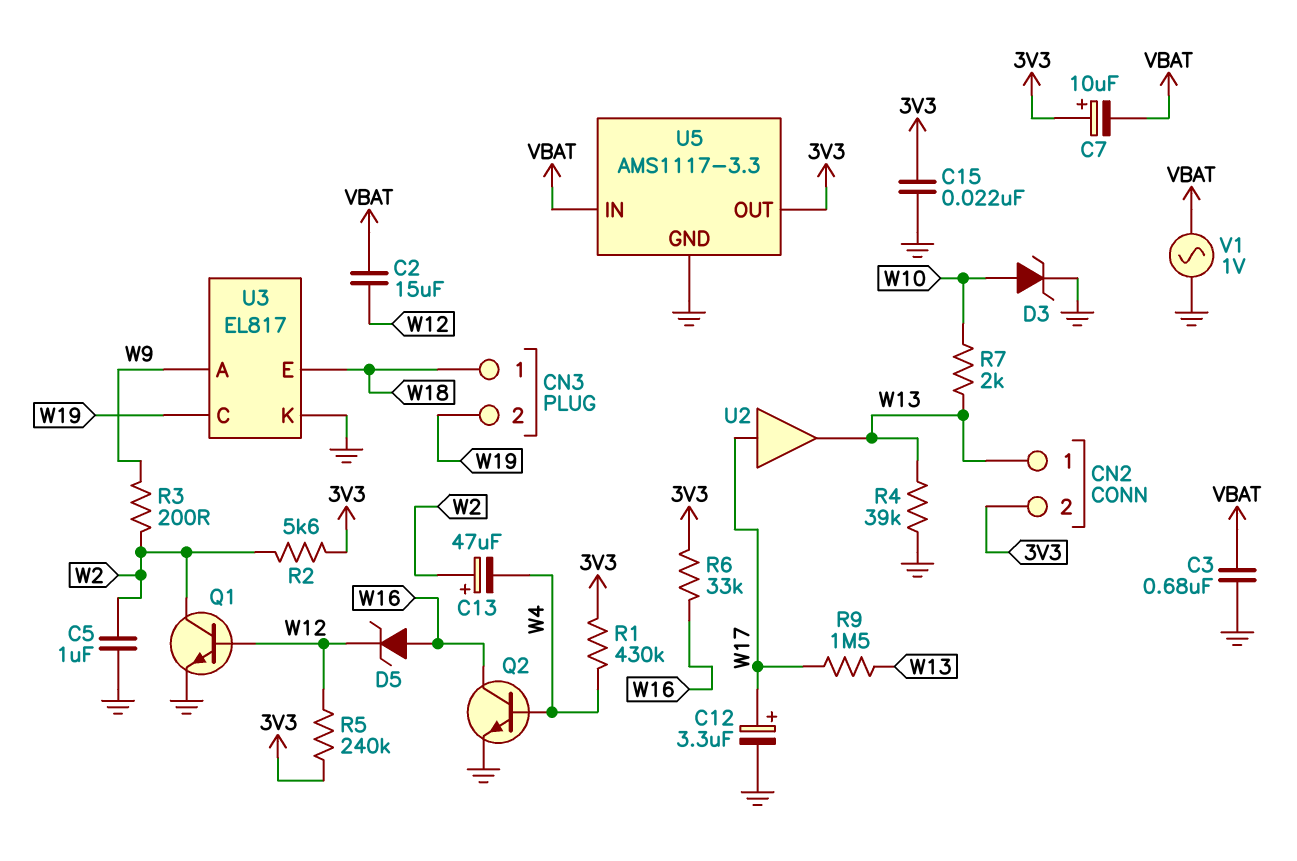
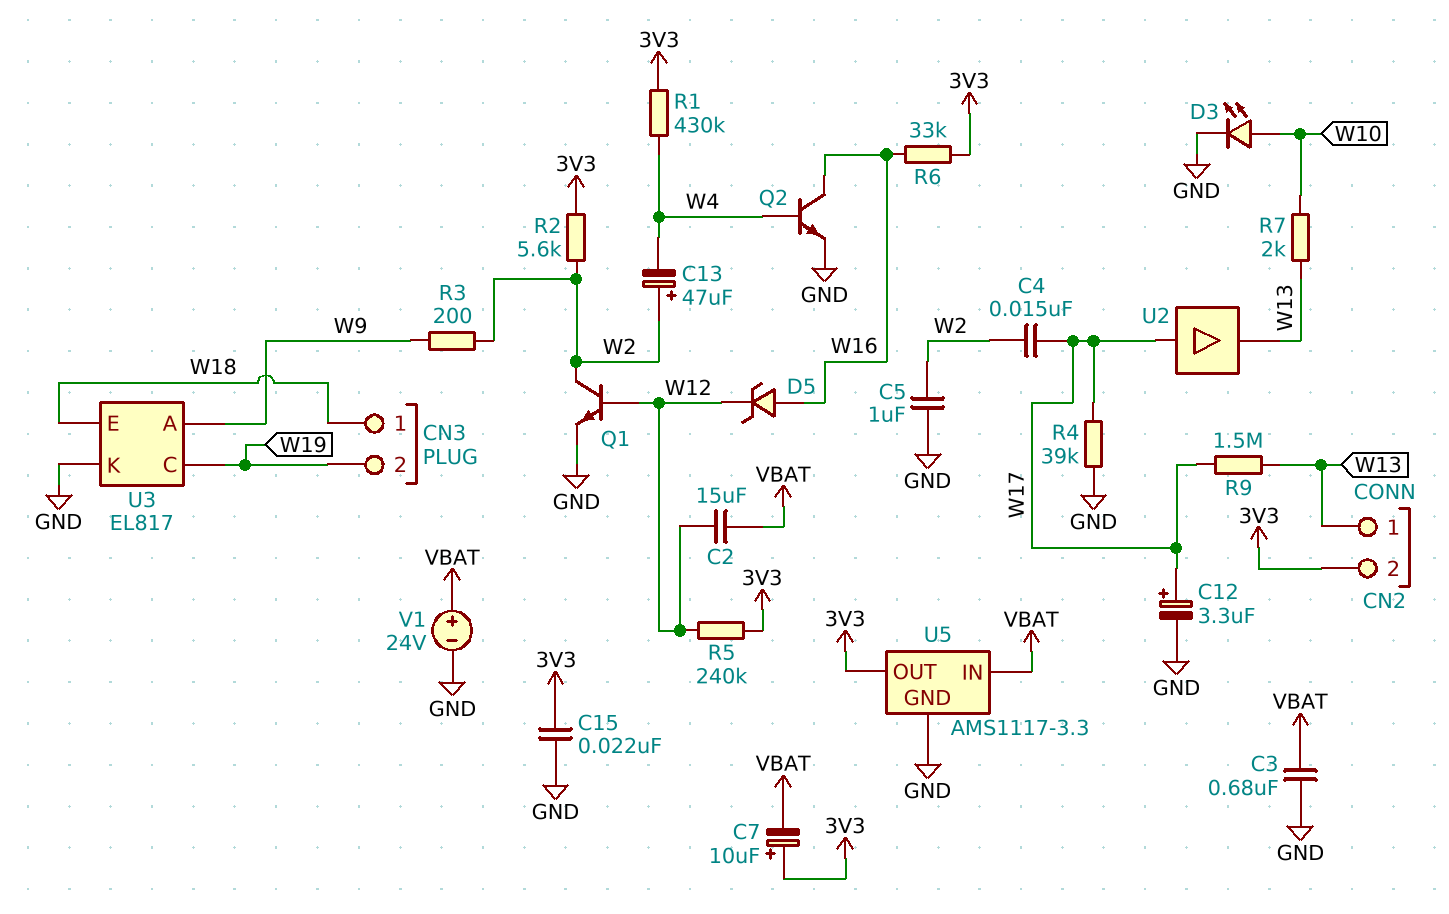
C4: none -> 15nF (W2, W17)
D3: zener (A W10, K GND) -> LED (A W10, K GND)
R4: 39k (GND, W13) -> 39k (GND, W17)
V1: AC 1V (GND, VBAT) -> 24V (plus VBAT, minus GND)

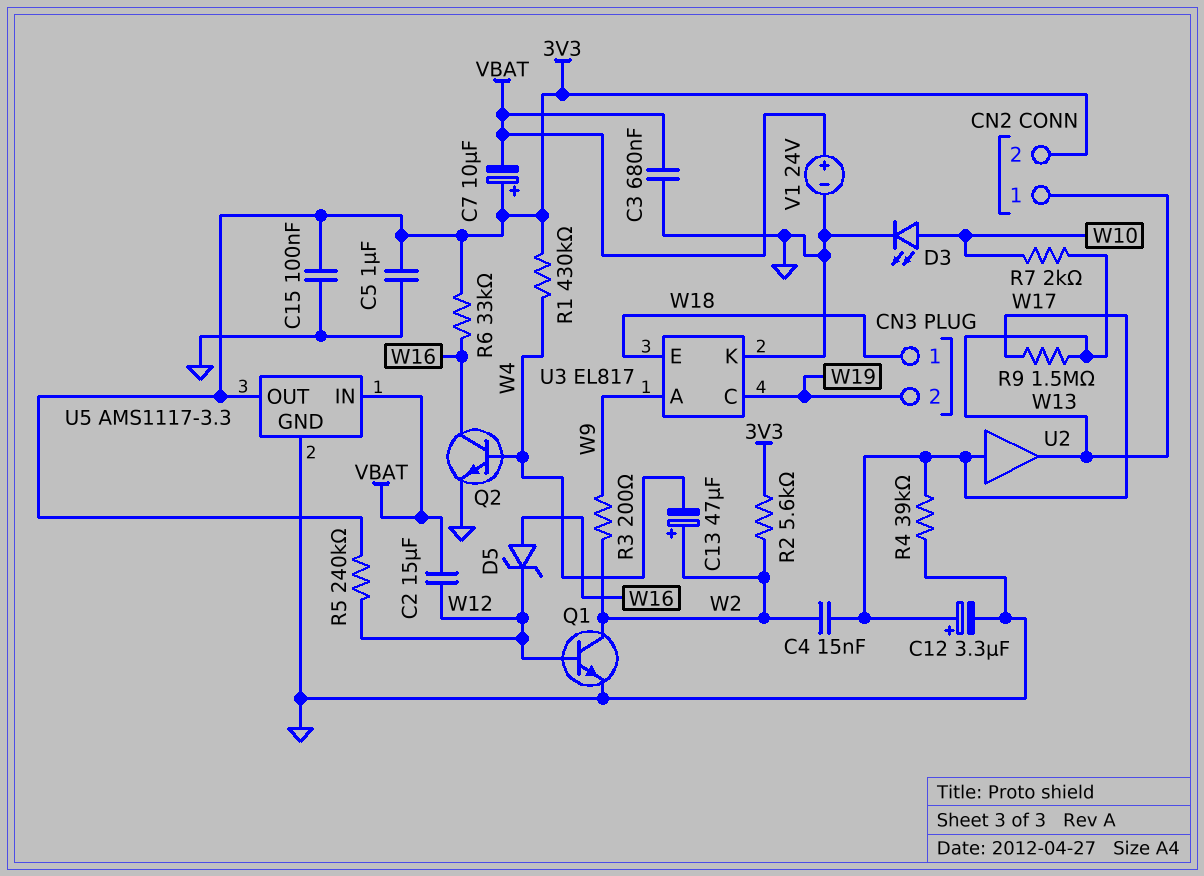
C5: 1uF (GND, W2) -> 1uF (3V3, GND)
C15: 22nF (3V3, GND) -> 100nF (3V3, GND)

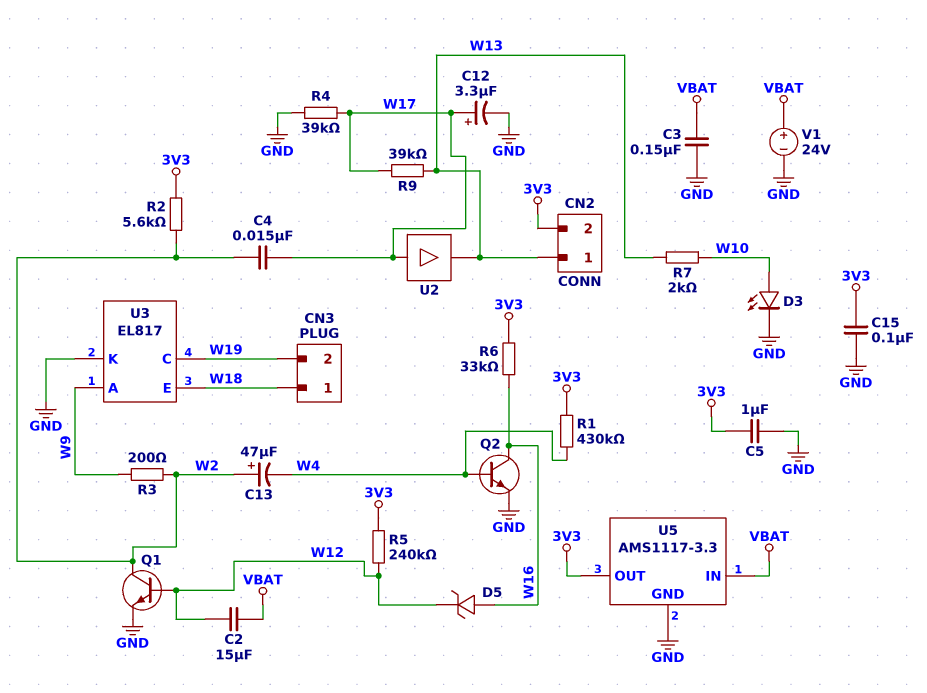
C3: 680nF (GND, VBAT) -> 150nF (GND, VBAT)
C7: 10uF (plus 3V3, minus VBAT) -> none
R9: 1.5M (W13, W17) -> 39k (W13, W17)

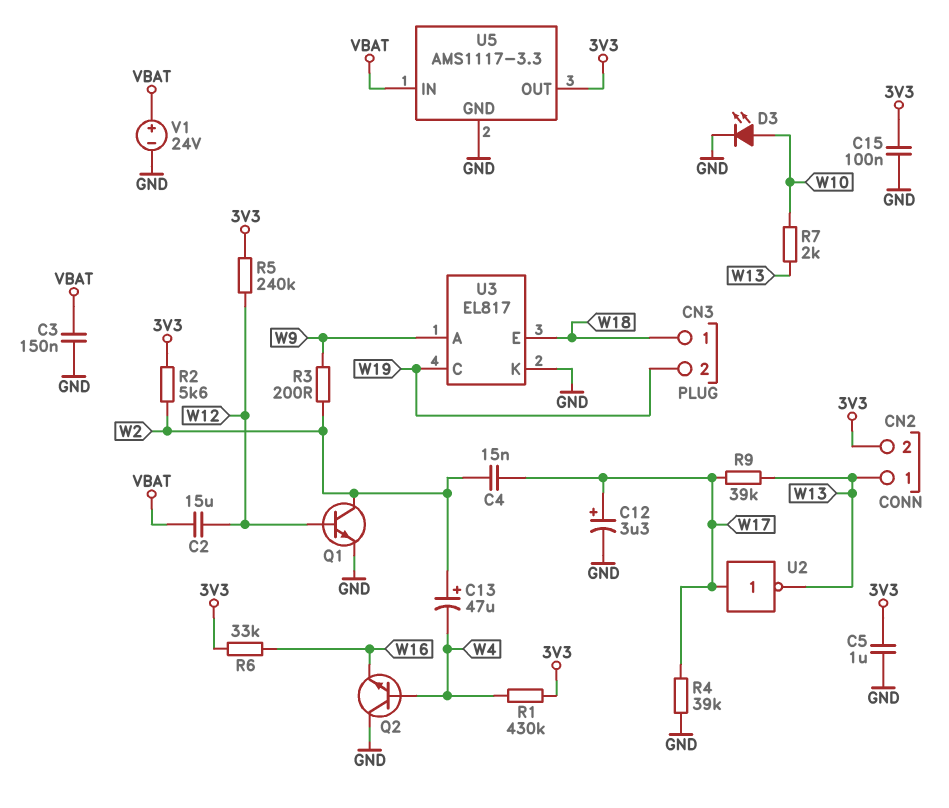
D5: zener (A W16, K W12) -> none
Q2: NPN (B W4, C W16, E GND) -> NPN (B W4, C GND, E W16)
U2: buffer (in W17, out W13) -> NOT (in W17, out W13)

